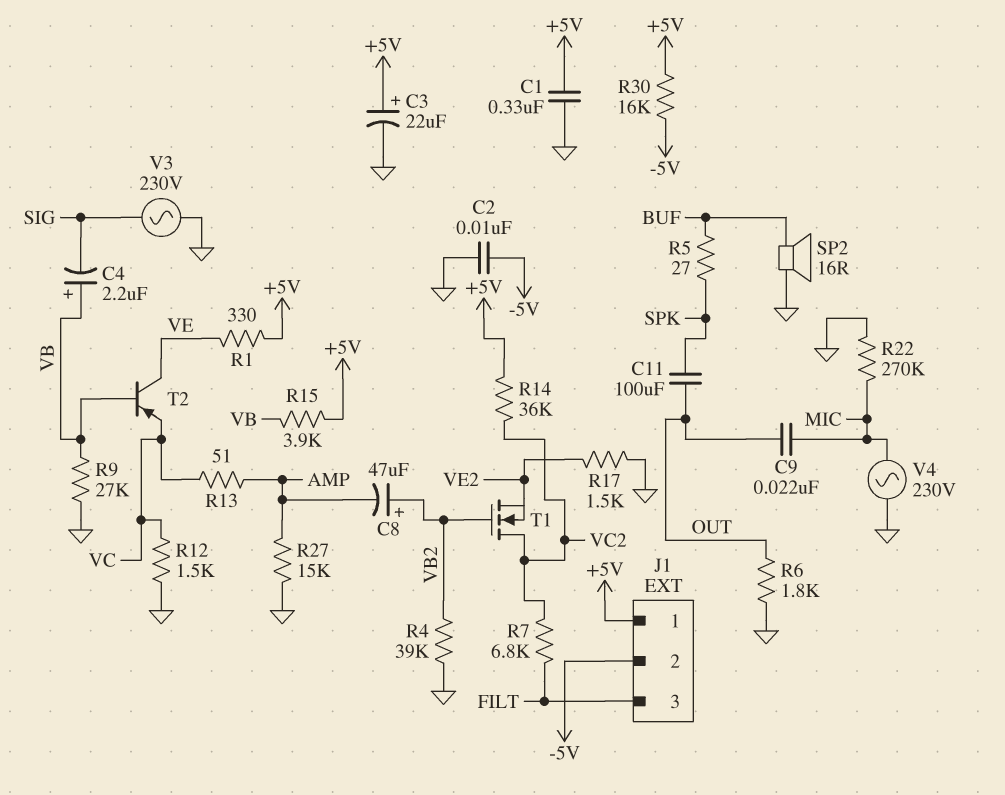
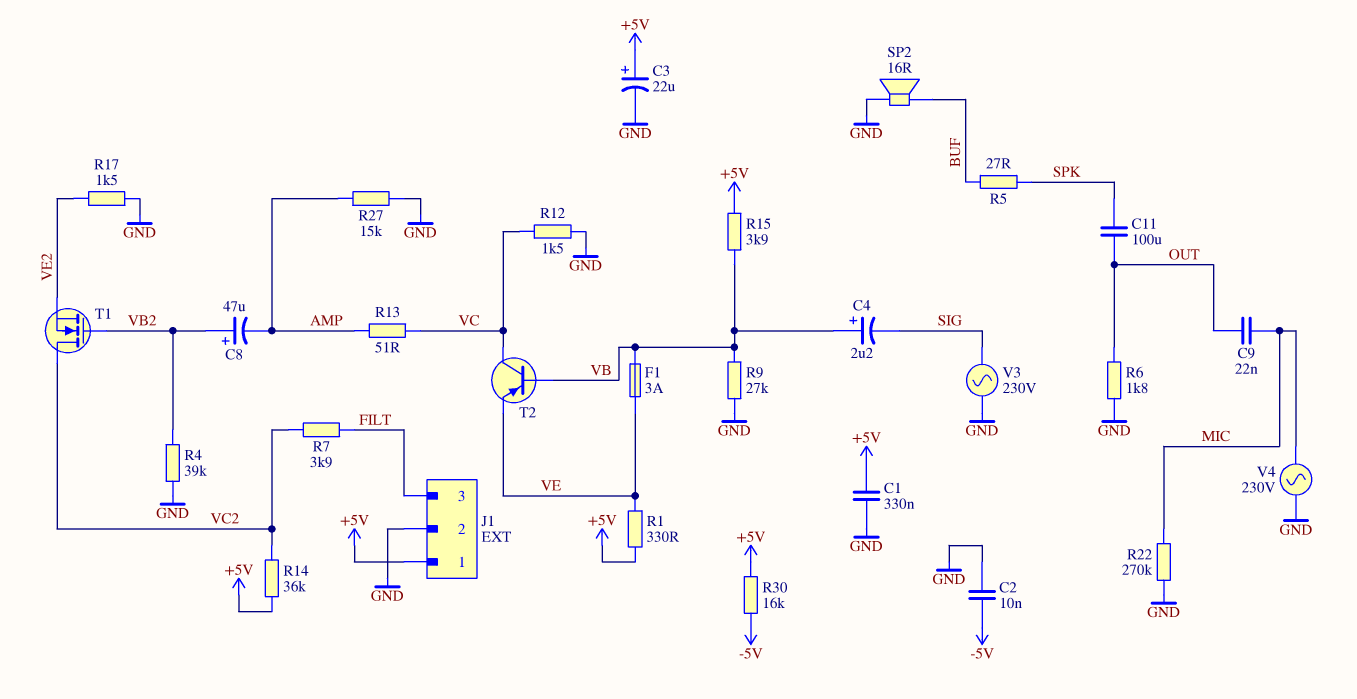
F1: none -> 3A (VB, VE)
J1 pin 2: -5V -> GND
R7: 6.8k (FILT, VC2) -> 3.9k (FILT, VC2)
T2: PNP (B VB, C VE, E VC) -> PNP (B VB, C VC, E VE)

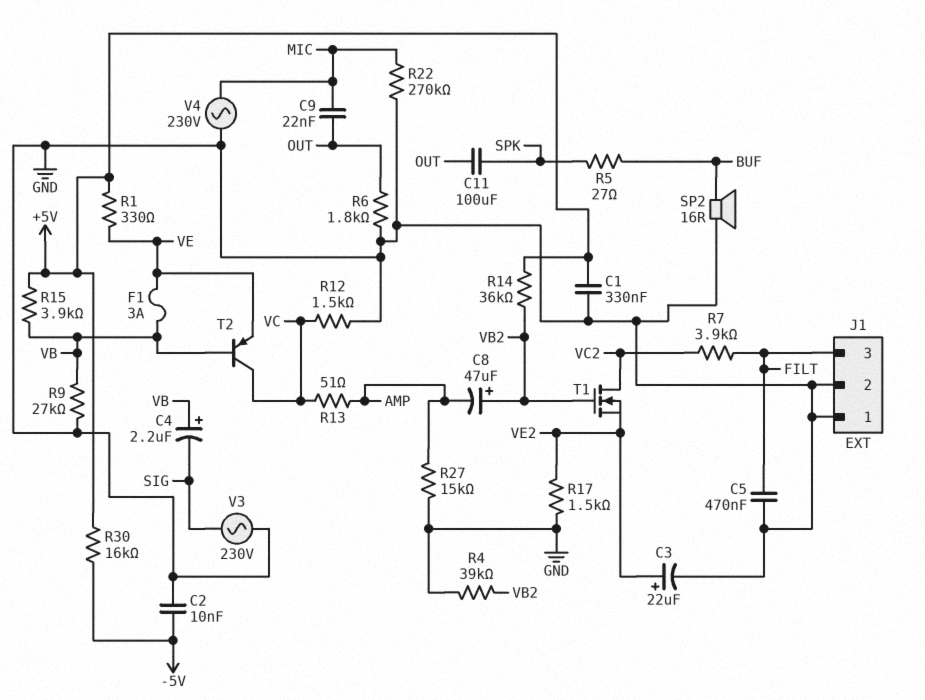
C3: 22uF (plus +5V, minus GND) -> 22uF (plus VE2, minus GND)
C5: none -> 470nF (FILT, GND)
J1 pin 1: +5V -> GND
R14: 36k (+5V, VC2) -> 36k (+5V, VB2)

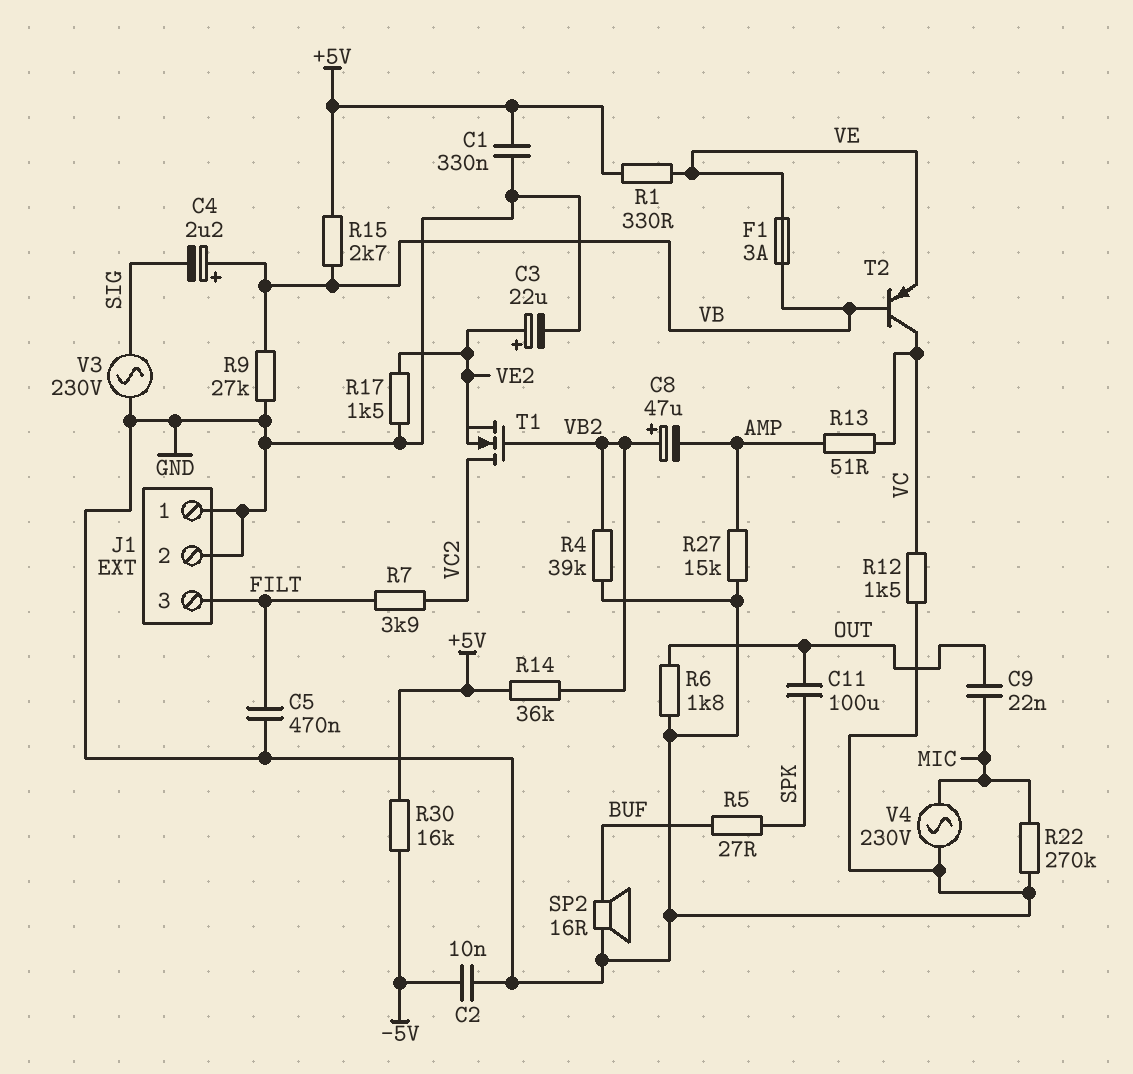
R15: 3.9k (+5V, VB) -> 2.7k (+5V, VB)

